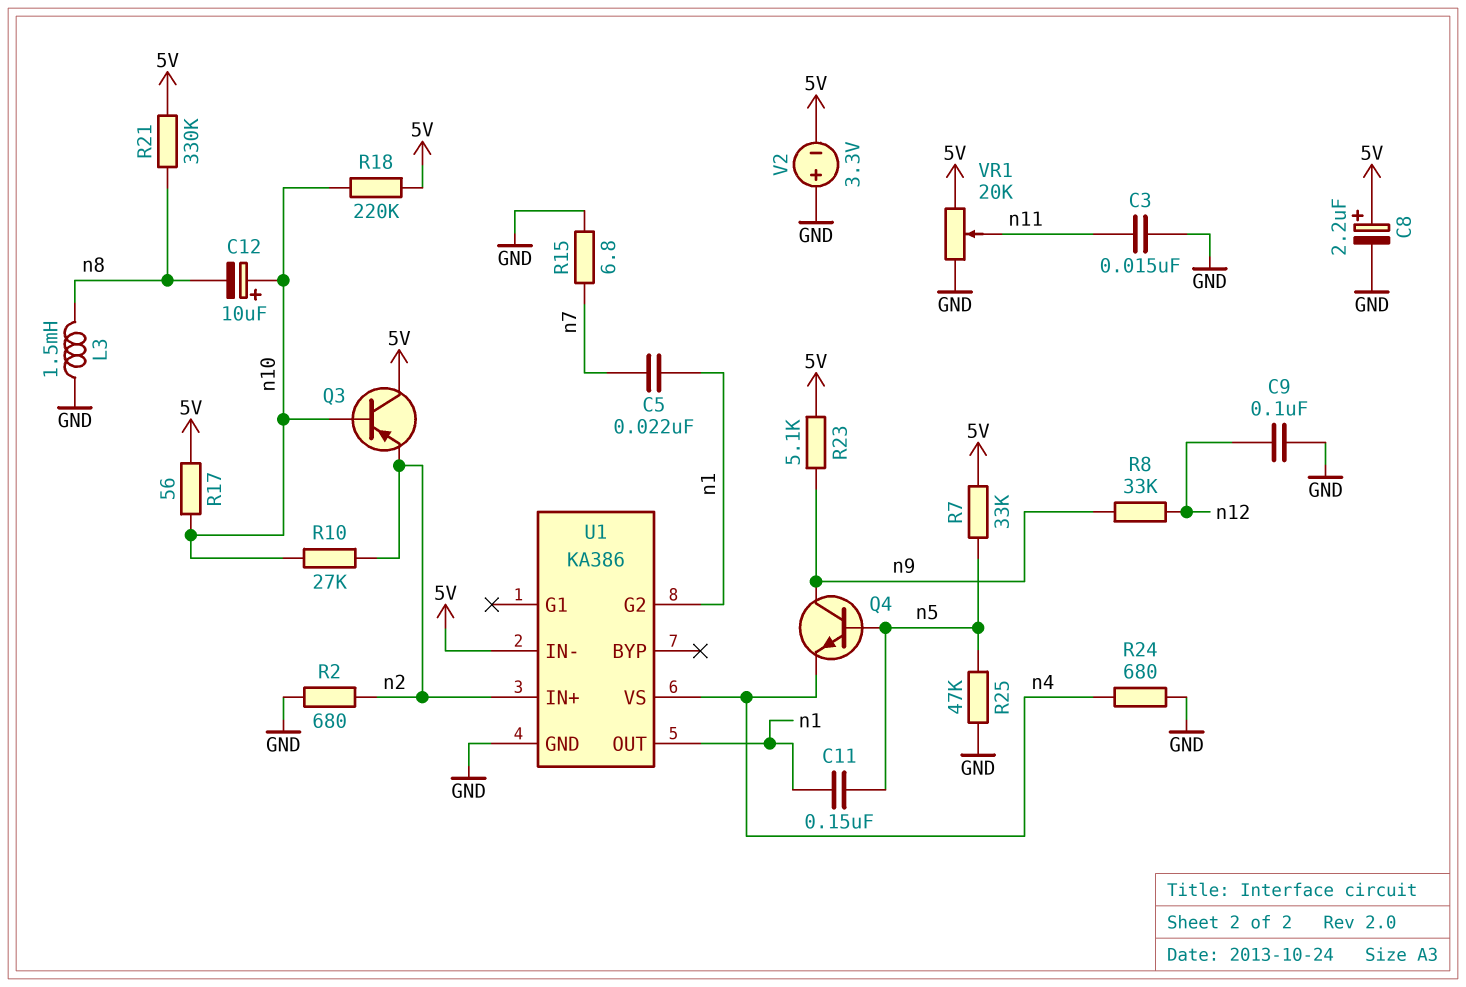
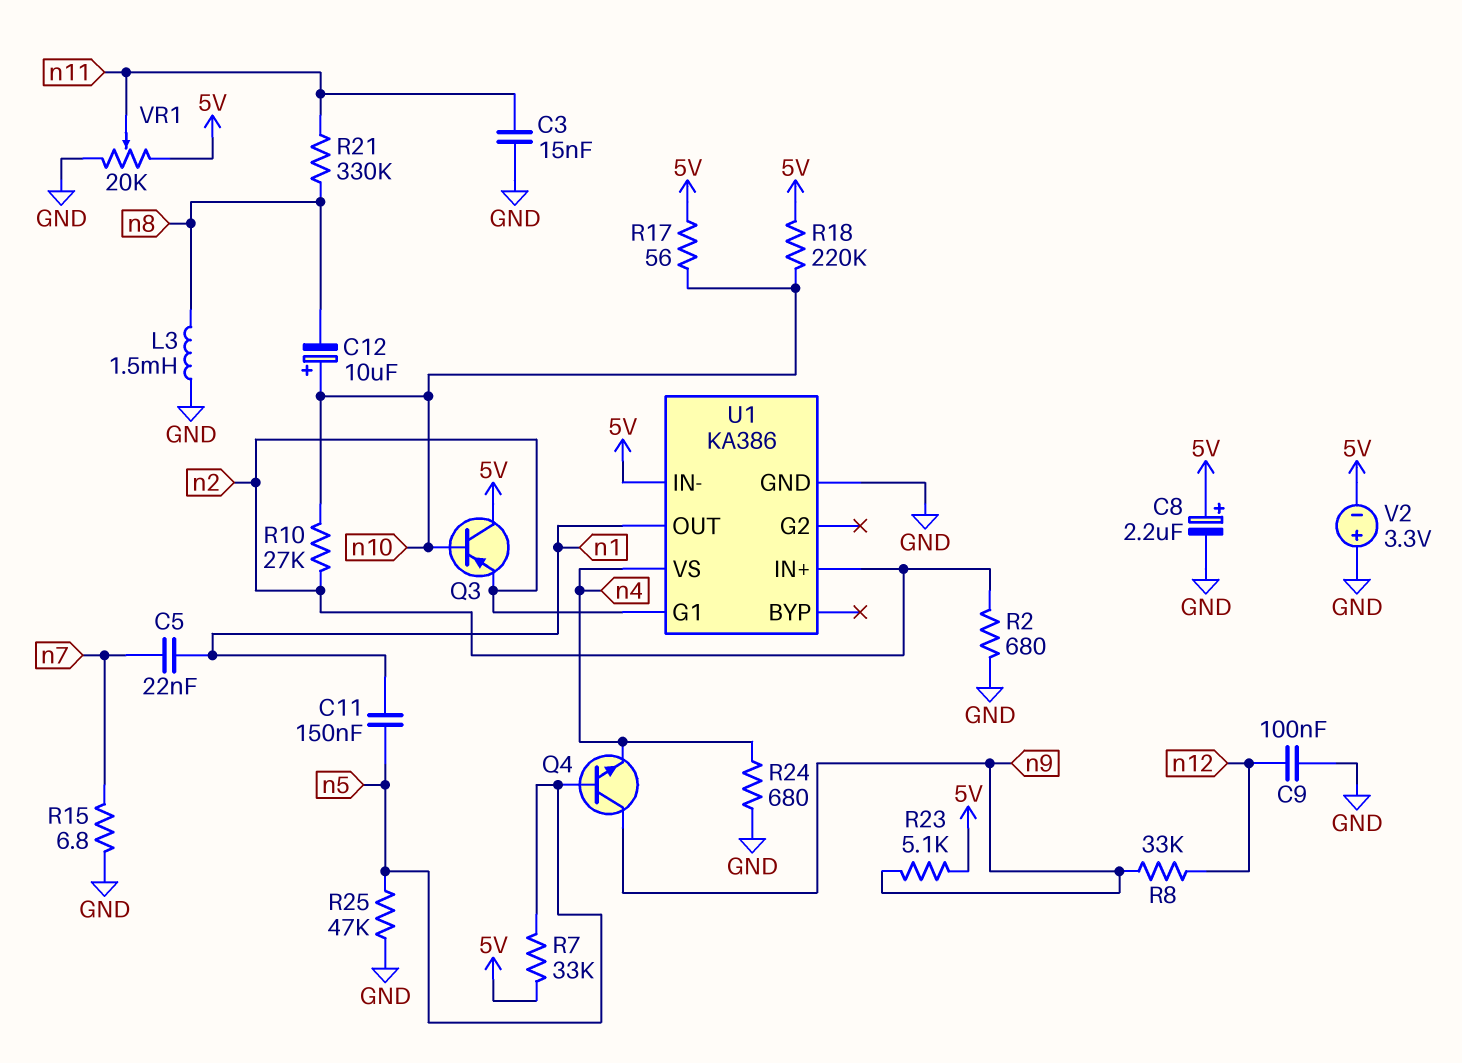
R21: 330k (5V, n8) -> 330k (n8, n11)
U1 pin G1: none -> n2
U1 pin G2: n1 -> none

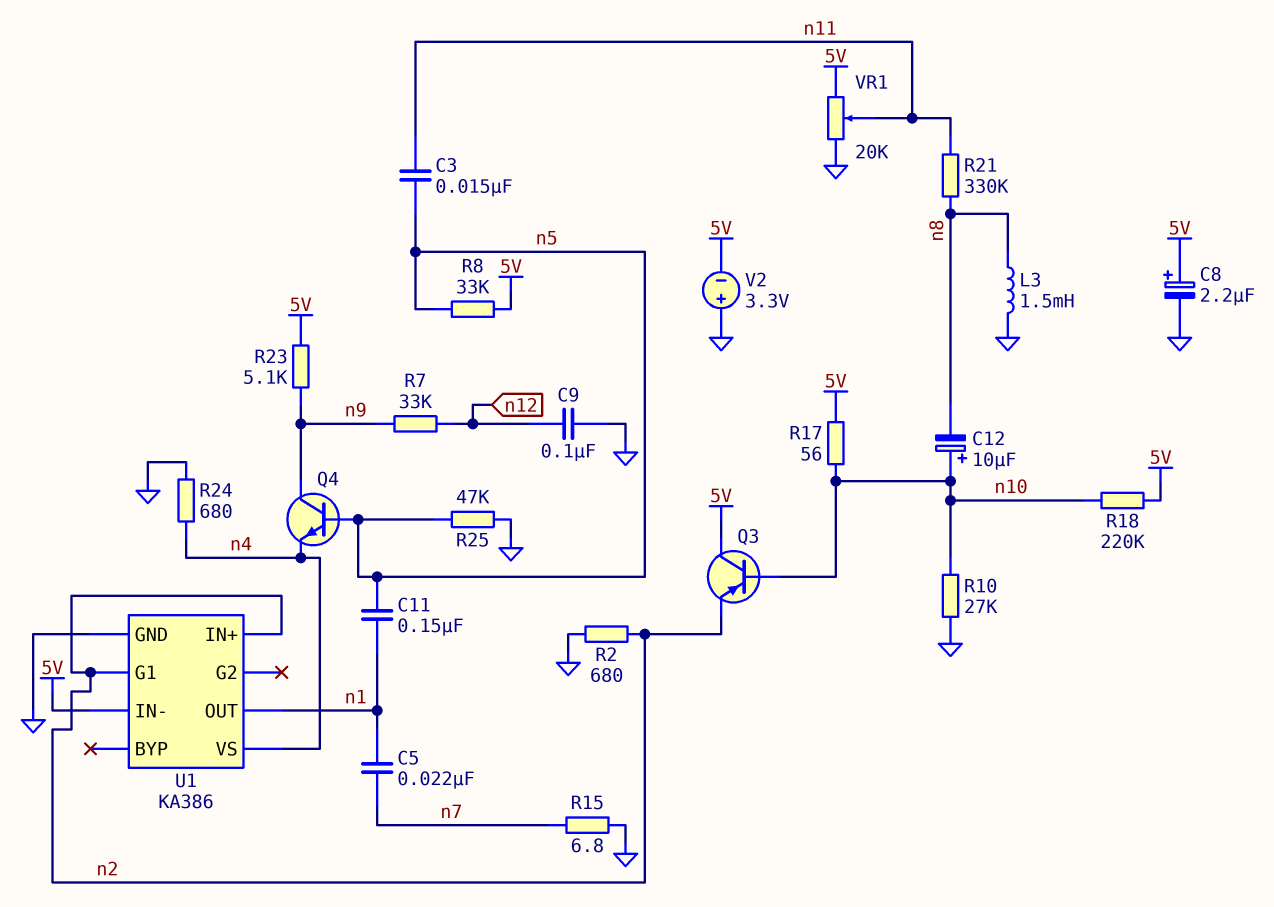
C3: 15nF (GND, n11) -> 15nF (n5, n11)
R7: 33k (5V, n5) -> 33k (n9, n12)
R8: 33k (n9, n12) -> 33k (5V, n5)
R10: 27k (n2, n10) -> 27k (GND, n10)

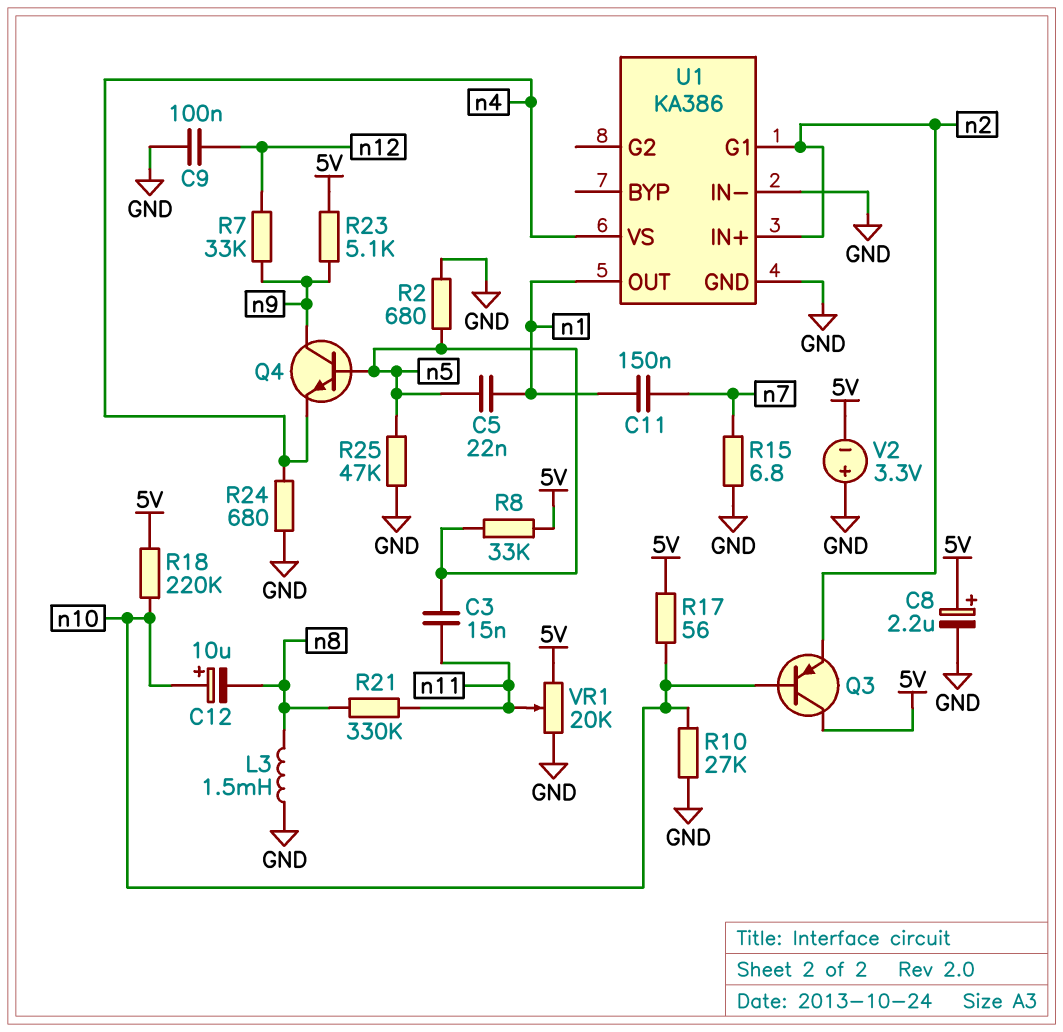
C5: 22nF (n1, n7) -> 22nF (n1, n5)
C11: 150nF (n1, n5) -> 150nF (n1, n7)
R2: 680 (GND, n2) -> 680 (GND, n5)
U1 pin IN-: 5V -> GND

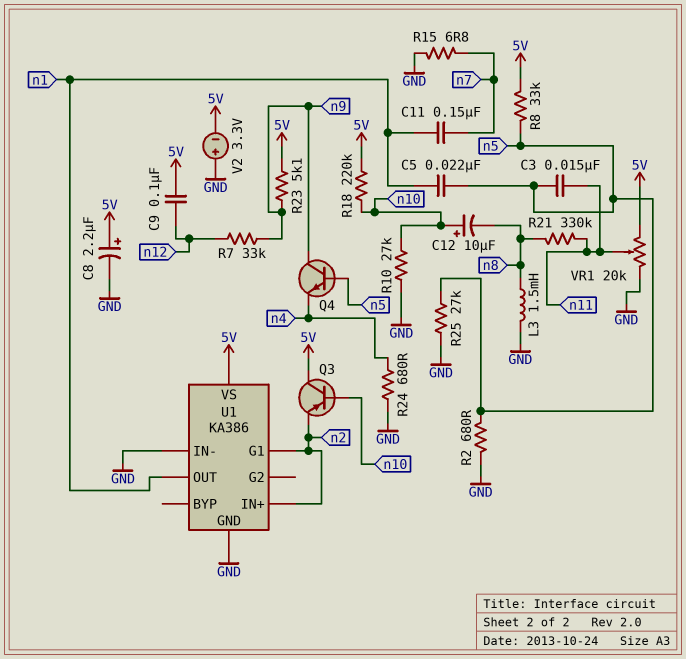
C9: 100nF (GND, n12) -> 100nF (5V, n12)
R17: 56 (5V, n10) -> none
R25: 47k (GND, n5) -> 27k (GND, n5)
U1 pin VS: n4 -> 5V

